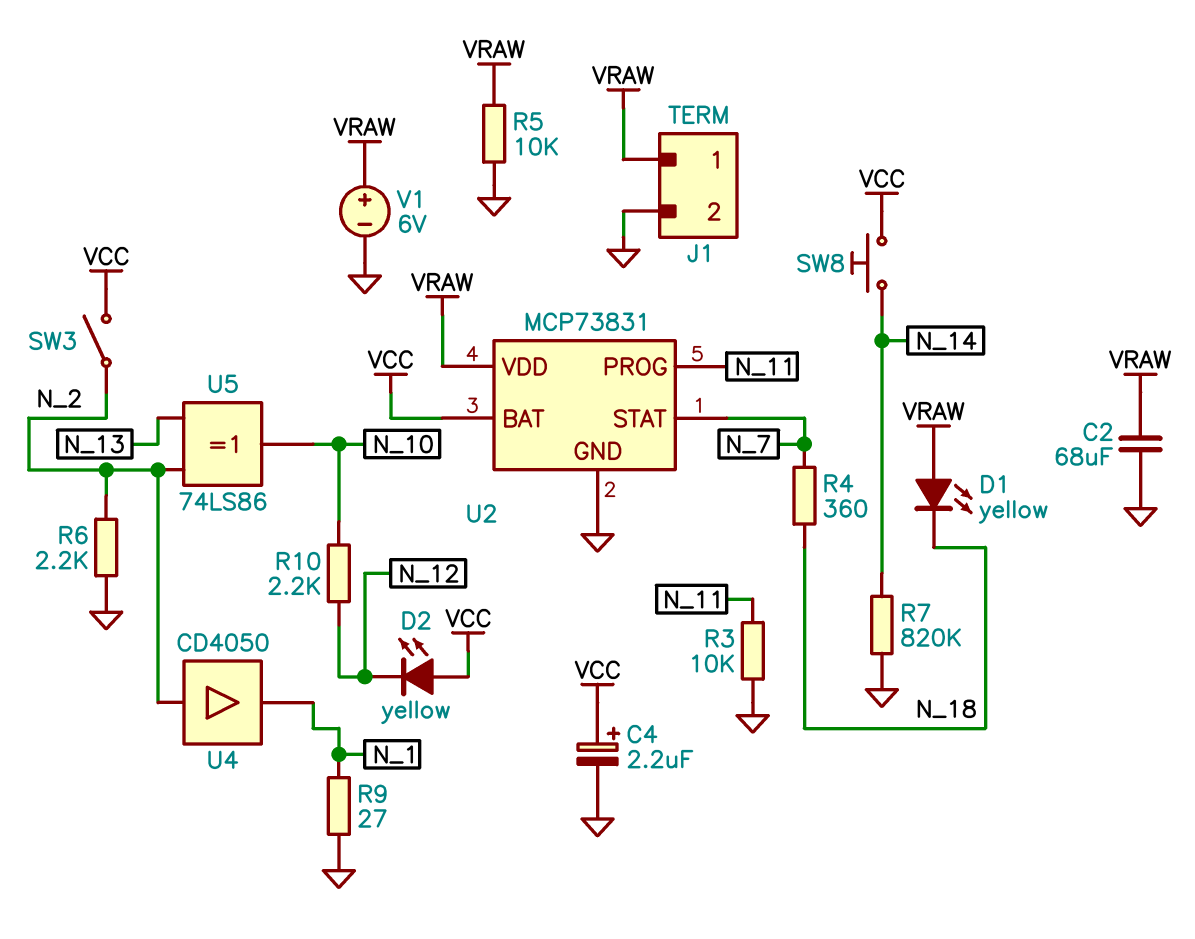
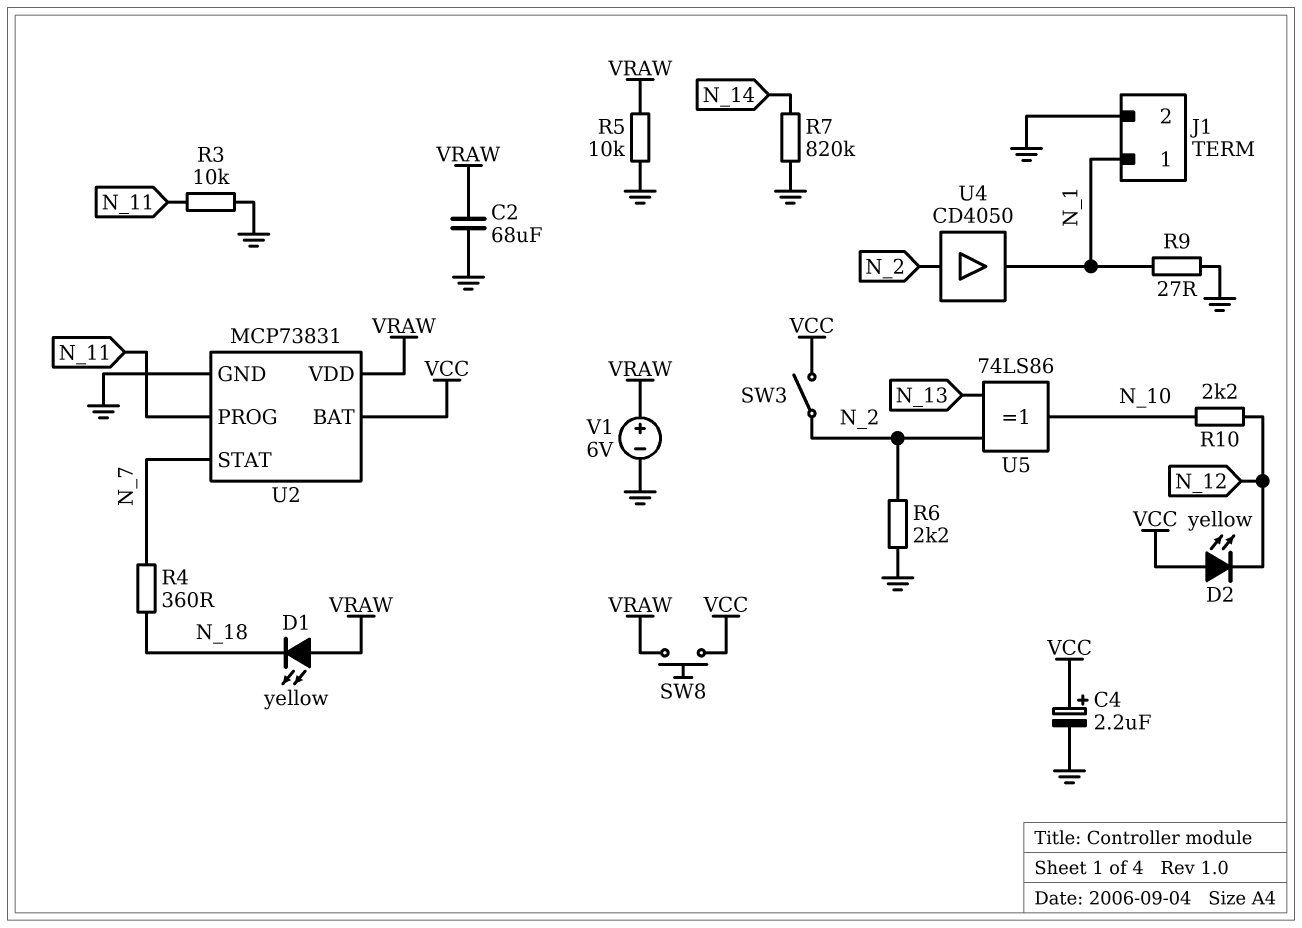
J1 pin 1: VRAW -> N_1
SW8: button (N_14, VCC) -> button (VCC, VRAW)

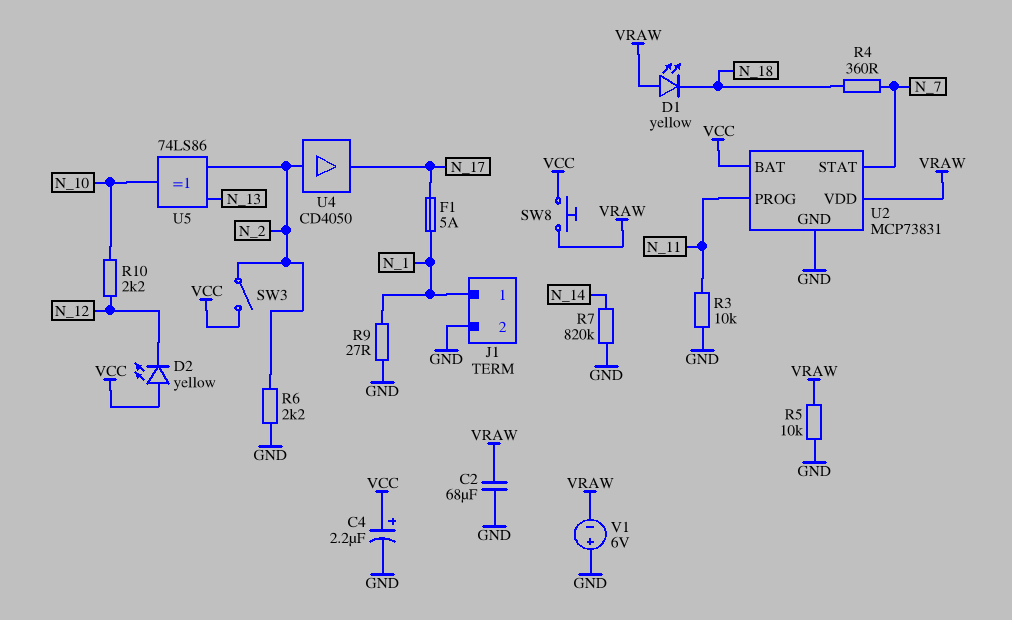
F1: none -> 5A (N_1, N_17)
U4: buffer CD4050 (in N_2, out N_1) -> buffer CD4050 (in N_2, out N_17)
V1: 6V (plus VRAW, minus GND) -> 6V (plus GND, minus VRAW)

